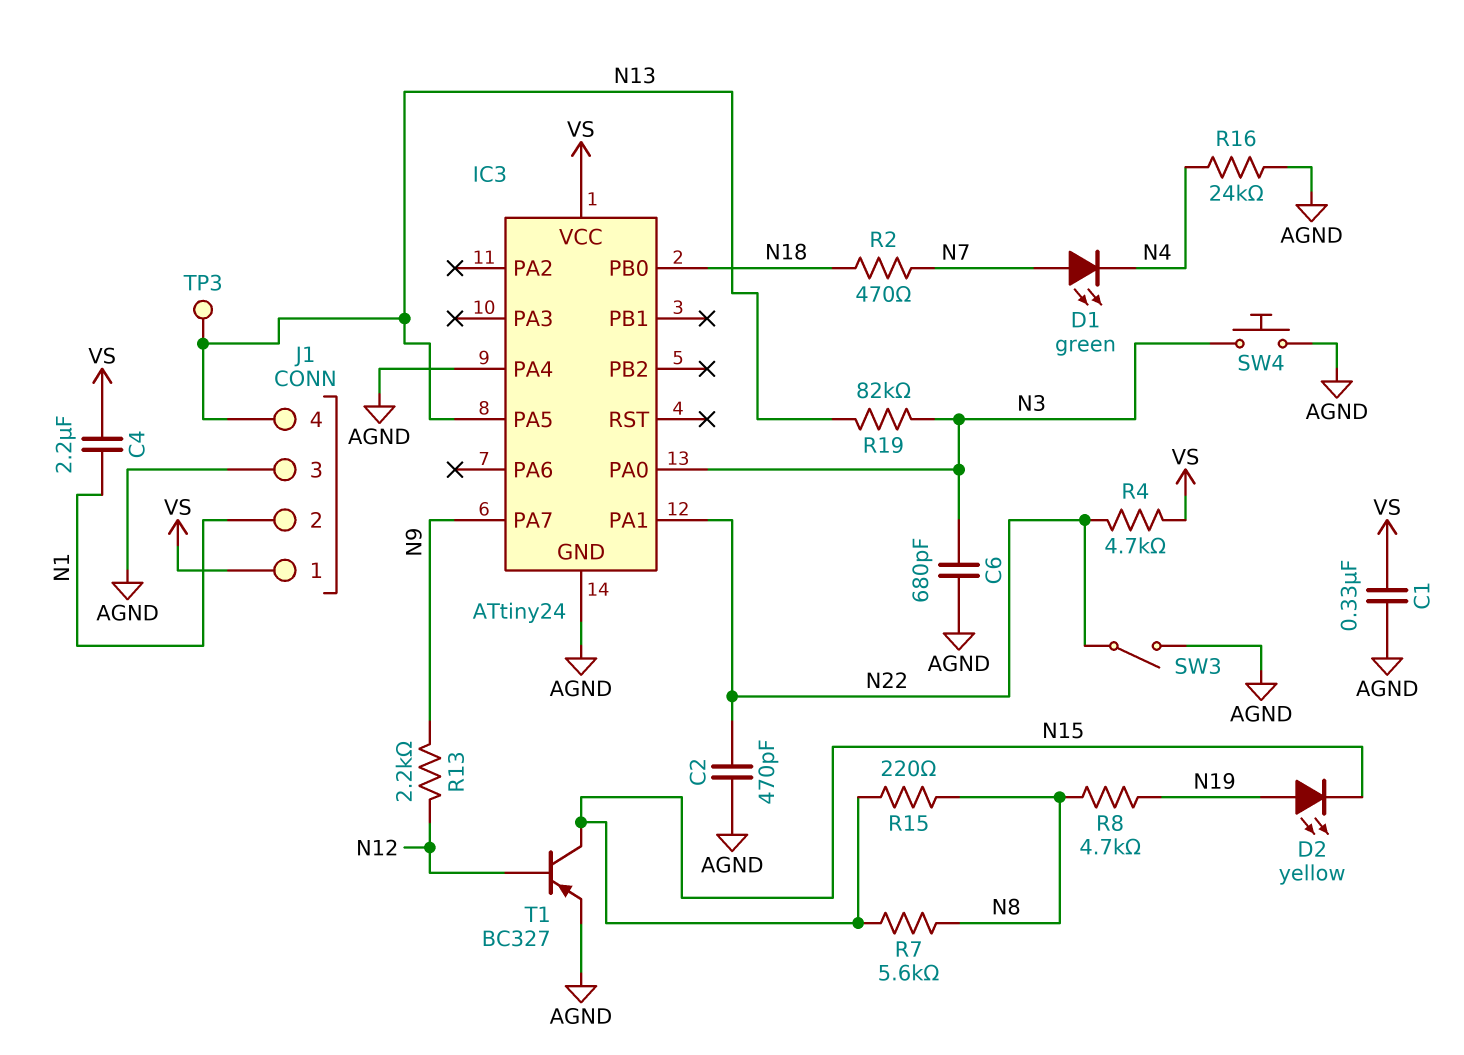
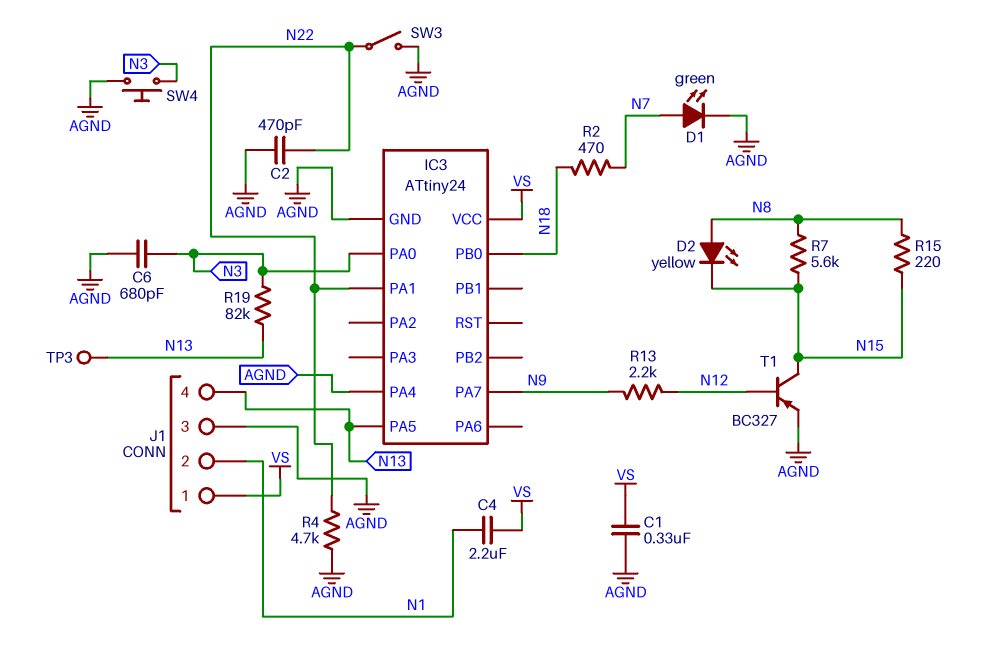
D1: LED green (A N7, K N4) -> LED green (A N7, K AGND)
D2: LED yellow (A N19, K N15) -> LED yellow (A N8, K N15)
R4: 4.7k (N22, VS) -> 4.7k (AGND, N22)
R8: 4.7k (N8, N19) -> none
R16: 24k (AGND, N4) -> none

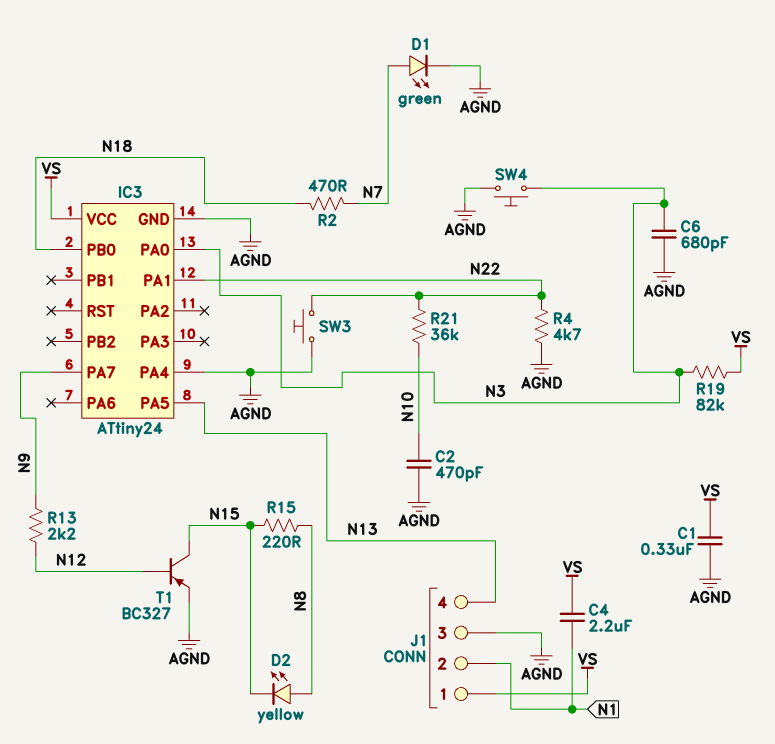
C2: 470pF (AGND, N22) -> 470pF (AGND, N10)
R7: 5.6k (N8, N15) -> none
R19: 82k (N3, N13) -> 82k (N3, VS)
R21: none -> 36k (N10, N22)
SW3: switch (AGND, N22) -> button (AGND, N22)
TP3: test point (N13) -> none

